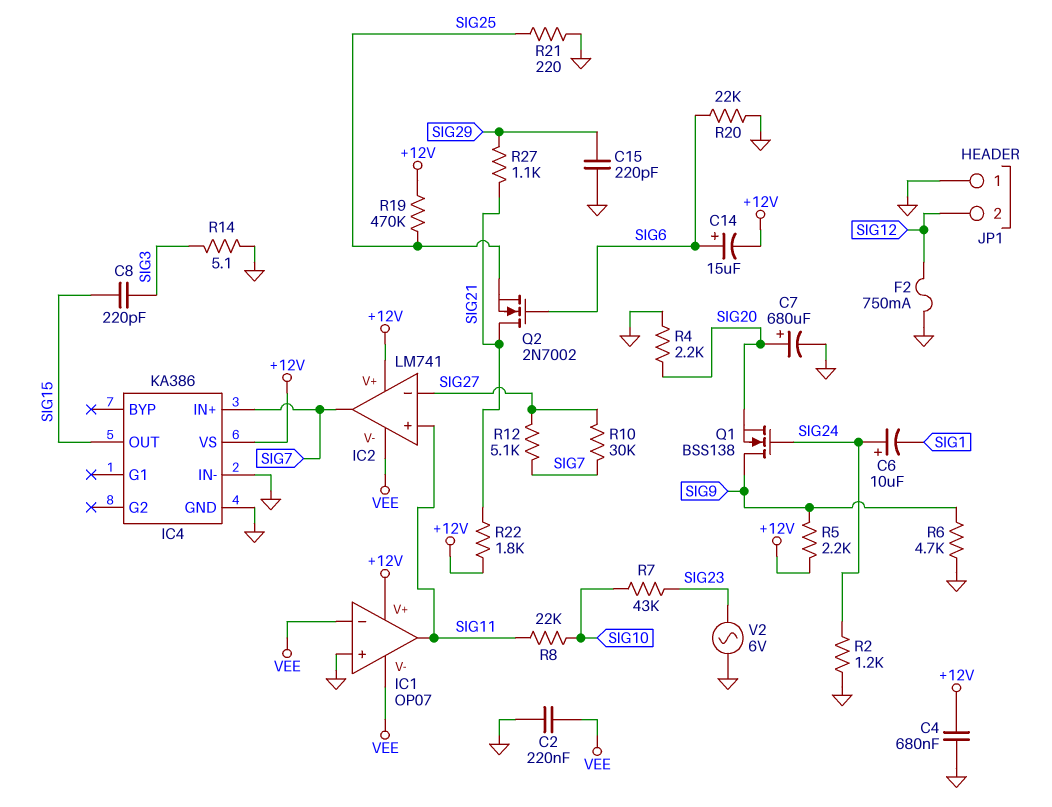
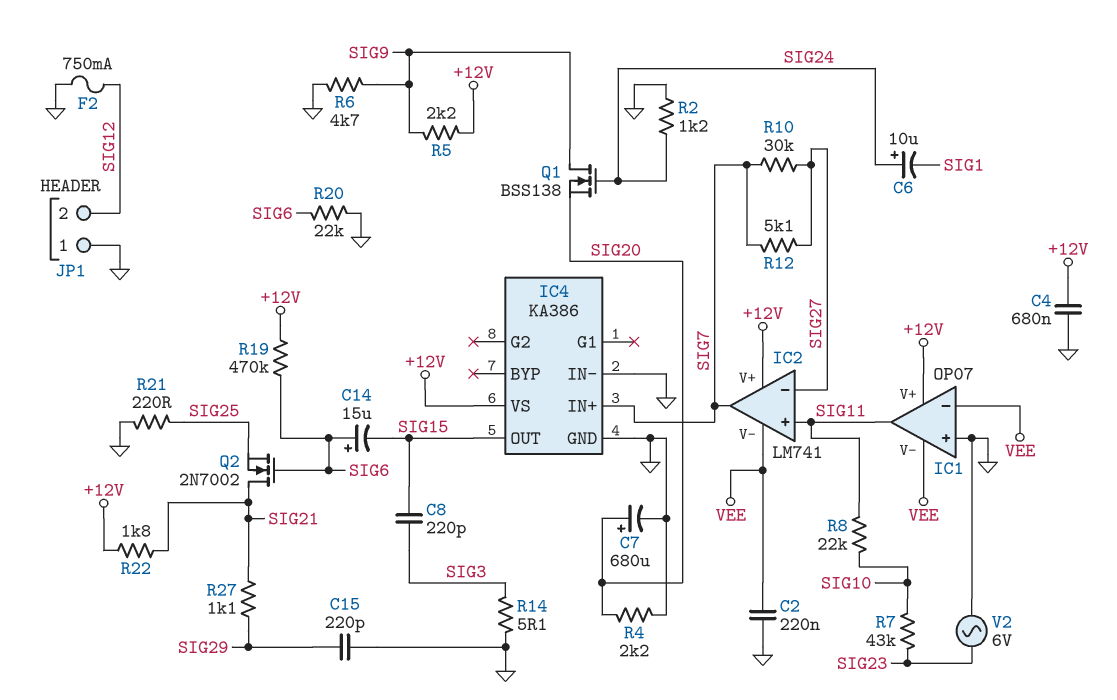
C14: 15uF (plus SIG6, minus +12V) -> 15uF (plus SIG6, minus SIG15)
R19: 470k (+12V, SIG25) -> 470k (+12V, SIG6)

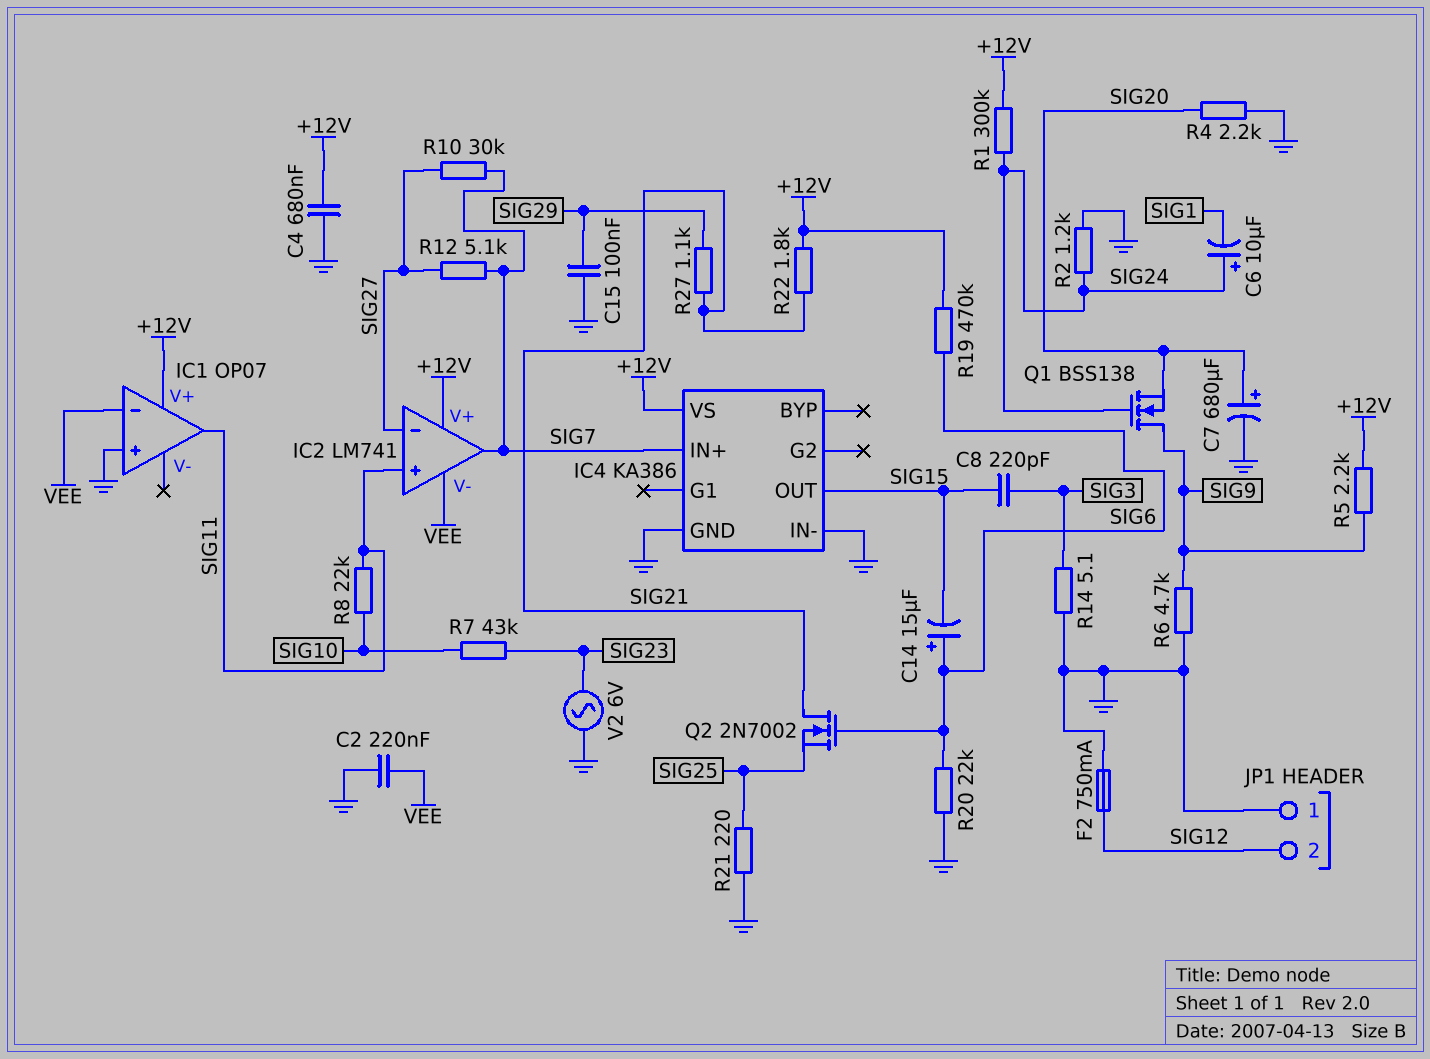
C15: 220pF (GND, SIG29) -> 100nF (GND, SIG29)
IC1 pin V-: VEE -> none
R1: none -> 300k (+12V, SIG24)

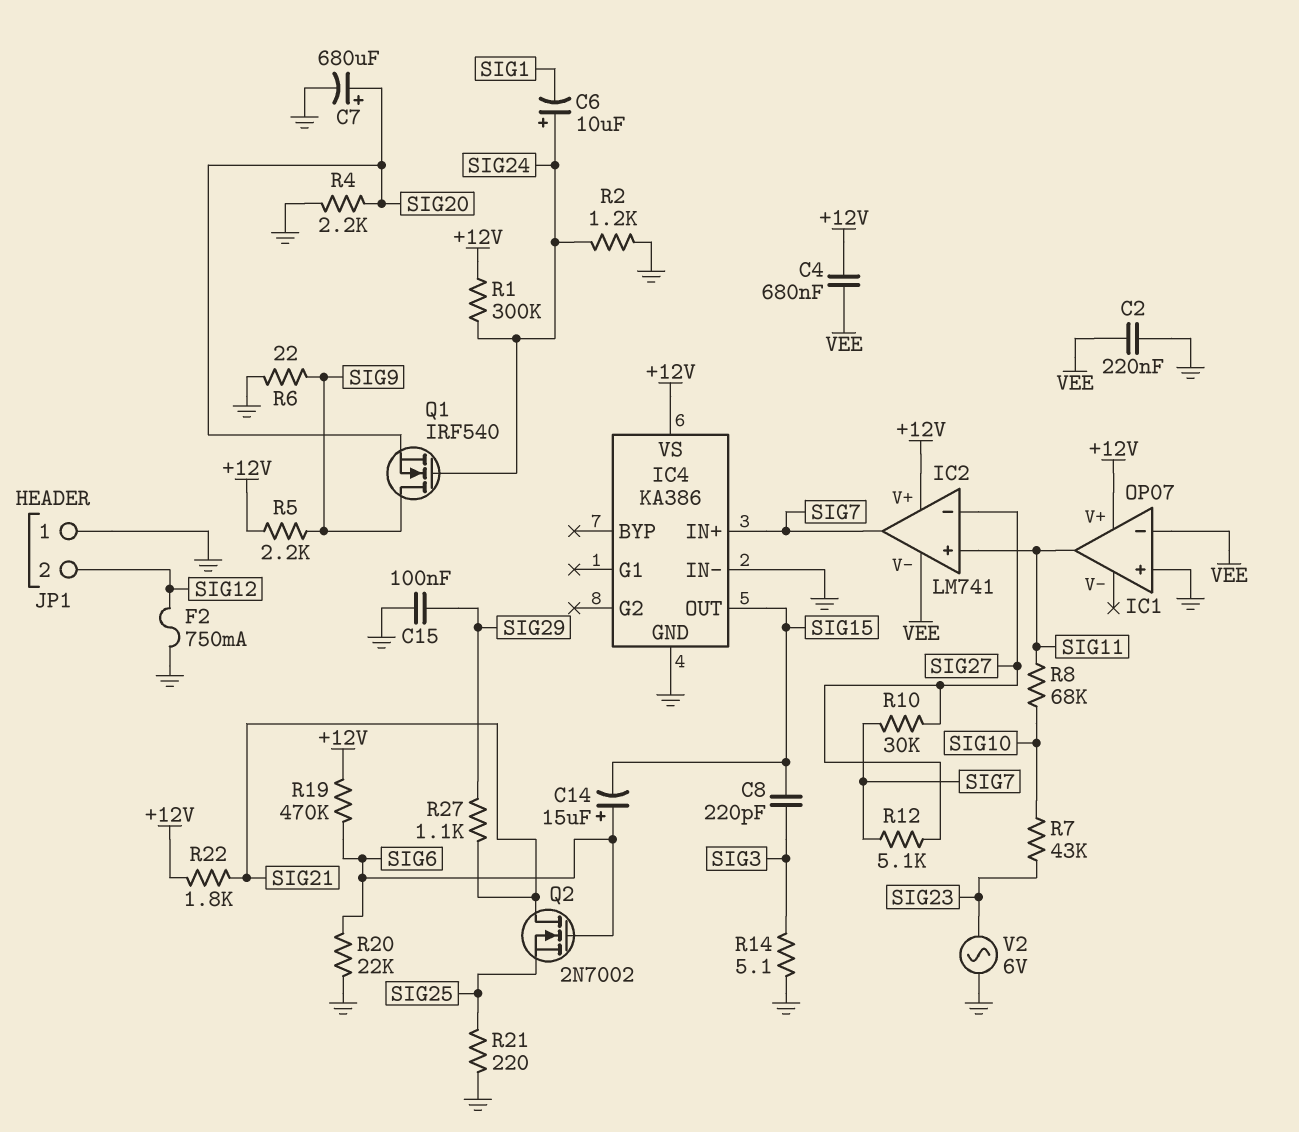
C4: 680nF (+12V, GND) -> 680nF (+12V, VEE)
Q1: NMOS BSS138 (G SIG24, D SIG9, S SIG20) -> NMOS IRF540 (G SIG24, D SIG9, S SIG20)
R6: 4.7k (GND, SIG9) -> 22 (GND, SIG9)
R8: 22k (SIG10, SIG11) -> 68k (SIG10, SIG11)

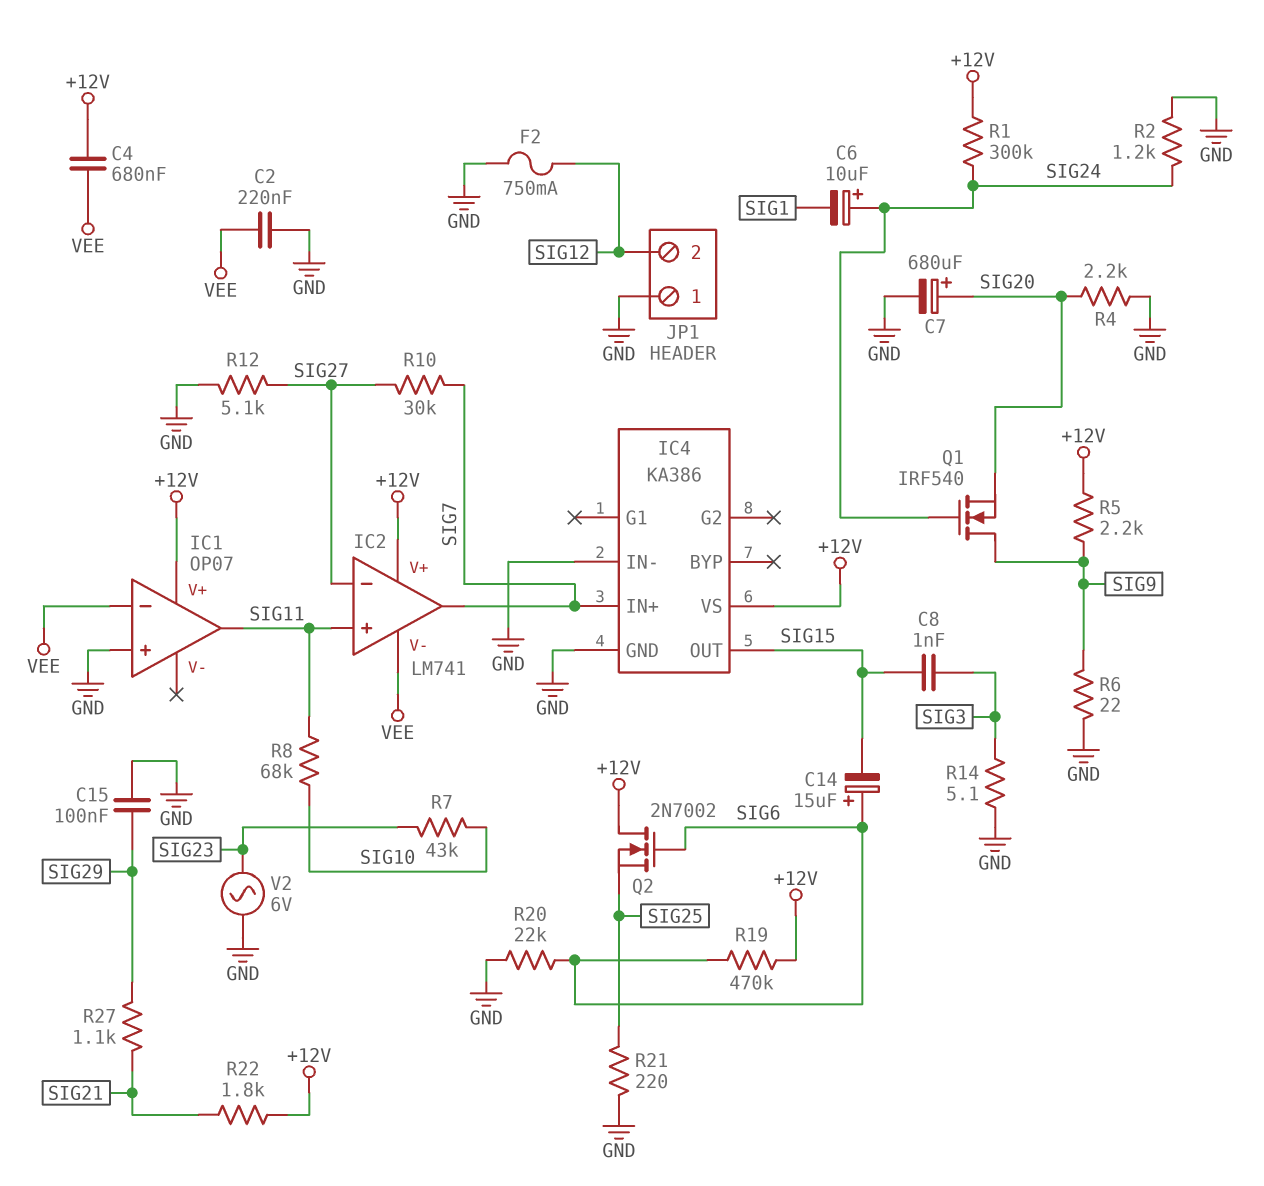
C8: 220pF (SIG3, SIG15) -> 1nF (SIG3, SIG15)
Q2: NMOS 2N7002 (G SIG6, D SIG21, S SIG25) -> NMOS 2N7002 (G SIG6, D +12V, S SIG25)
R12: 5.1k (SIG7, SIG27) -> 5.1k (GND, SIG27)

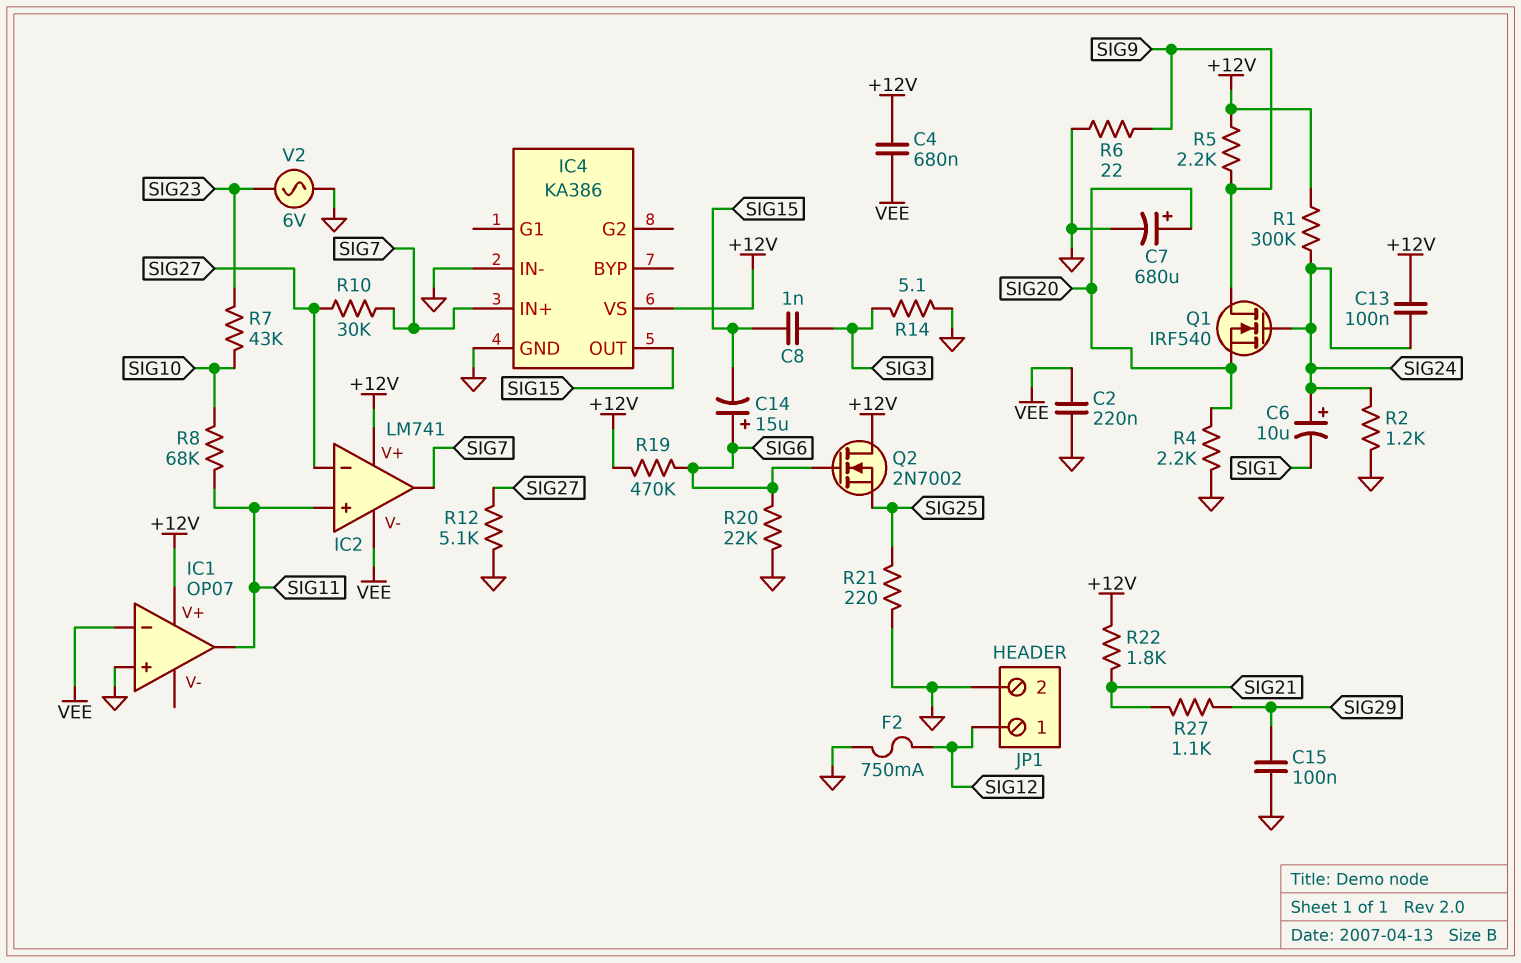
C13: none -> 100nF (+12V, SIG24)
JP1 pin 1: GND -> SIG12
JP1 pin 2: SIG12 -> GND

